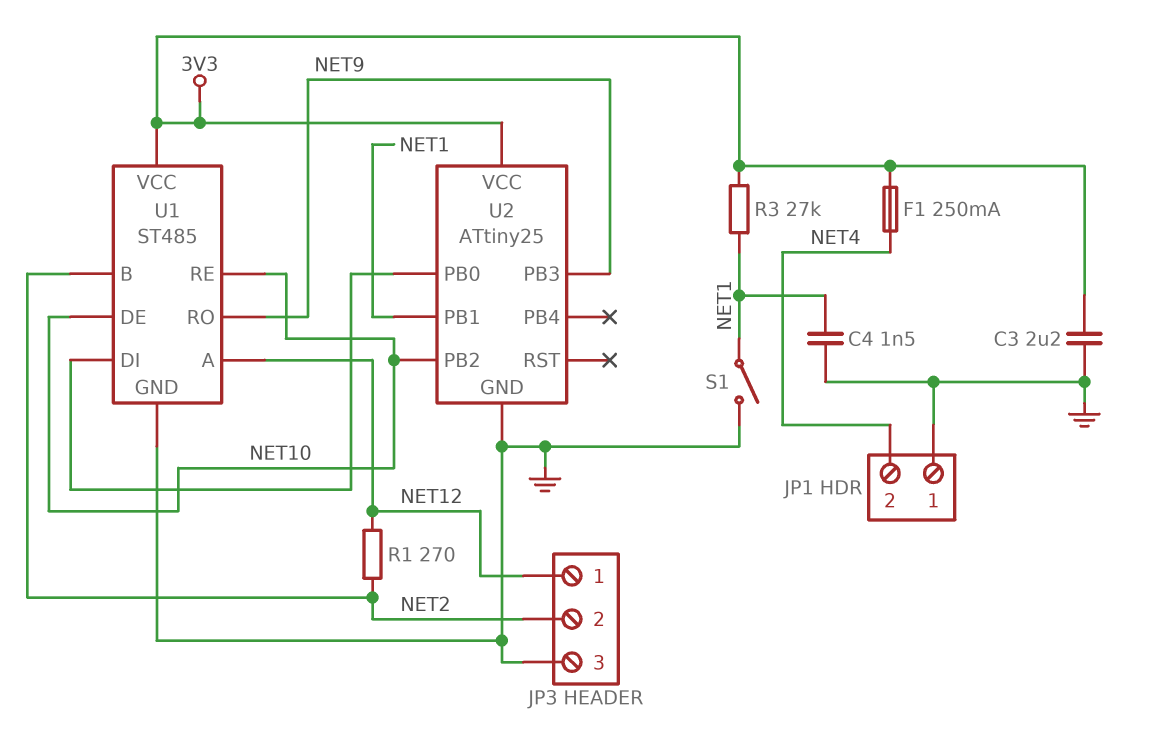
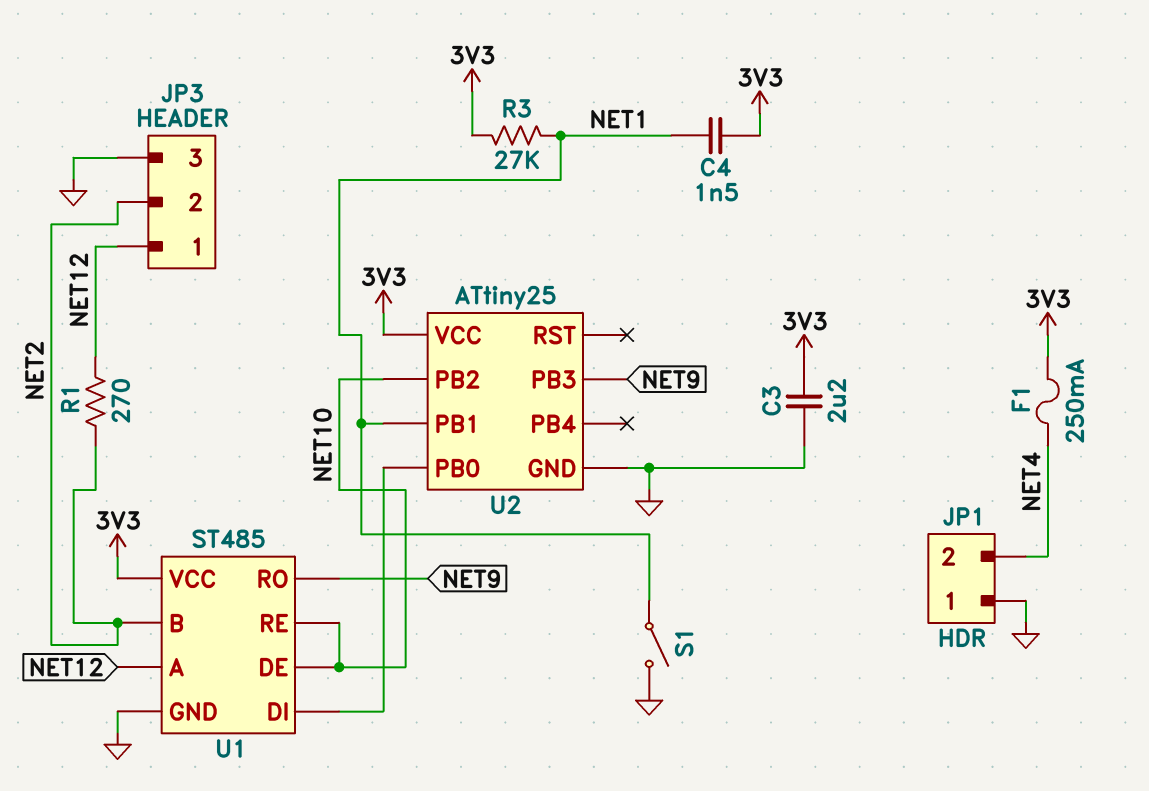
C4: 1.5nF (GND, NET1) -> 1.5nF (3V3, NET1)

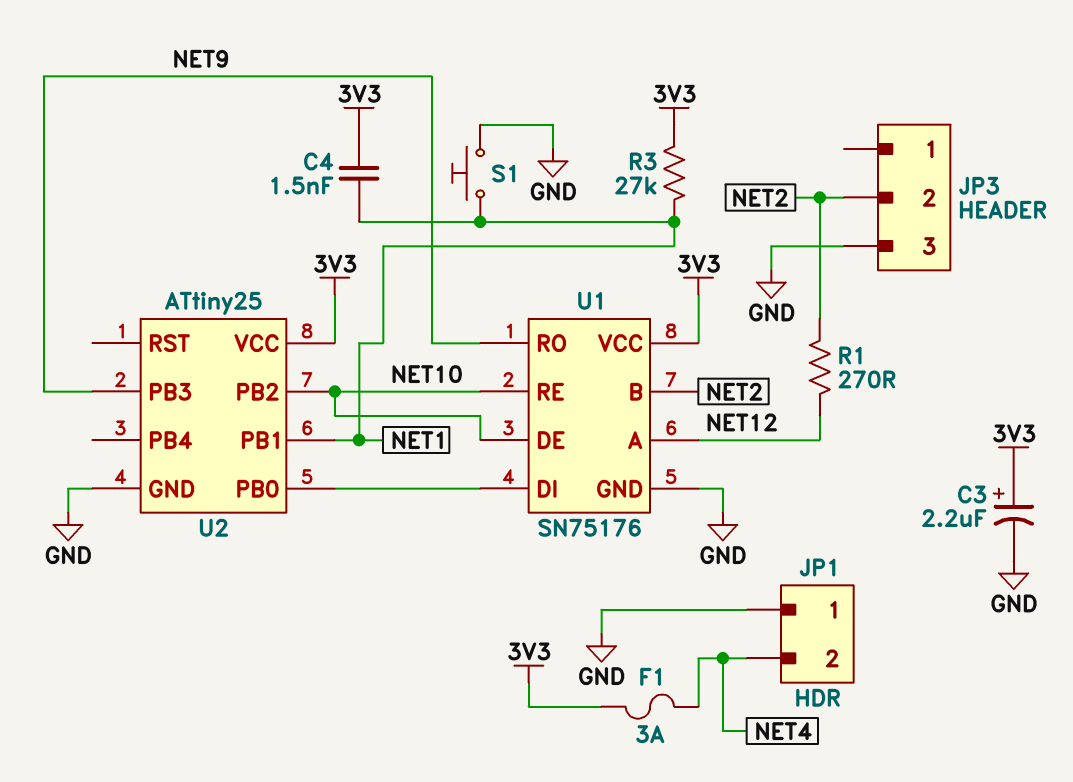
C3: 2.2uF (3V3, GND) -> 2.2uF (plus 3V3, minus GND)
F1: 250mA (3V3, NET4) -> 3A (3V3, NET4)
JP3 pin 1: NET12 -> none
S1: switch (GND, NET1) -> button (GND, NET1)
U1: ST485 -> SN75176

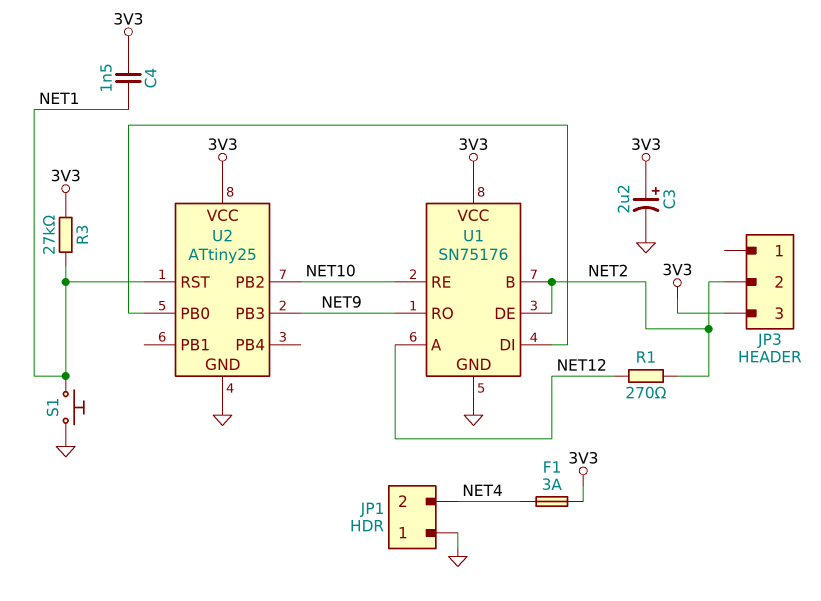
JP3 pin 3: GND -> 3V3
U1 pin DE: NET10 -> NET2
U2 pin PB1: NET1 -> none
U2 pin RST: none -> NET1

